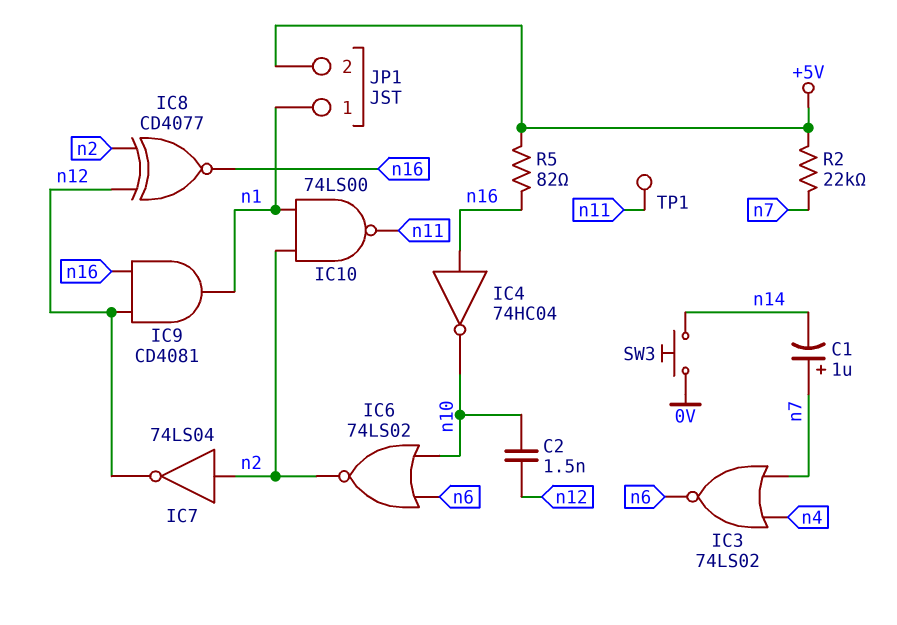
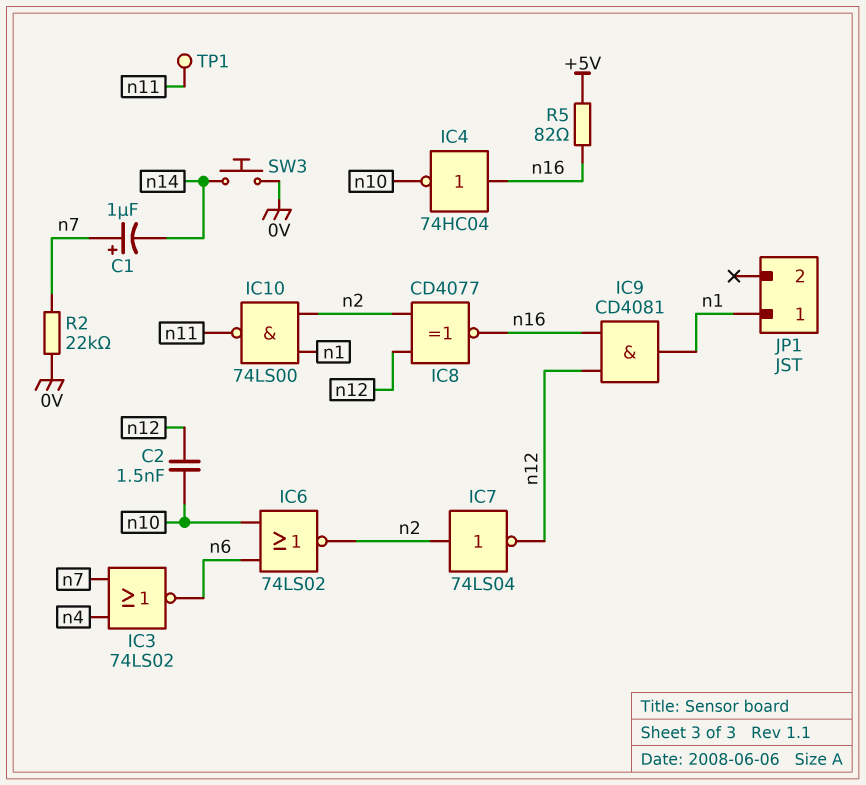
JP1 pin 2: +5V -> none
R2: 22k (+5V, n7) -> 22k (0V, n7)

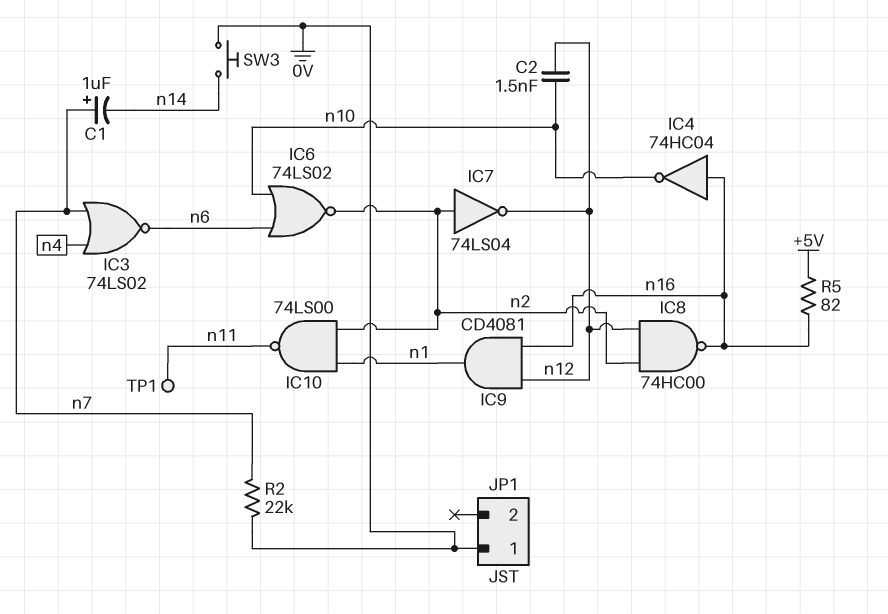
IC8: XNOR CD4077 (in n2, in n12, out n16) -> NAND 74HC00 (in n2, in n12, out n16)
JP1 pin 1: n1 -> 0V

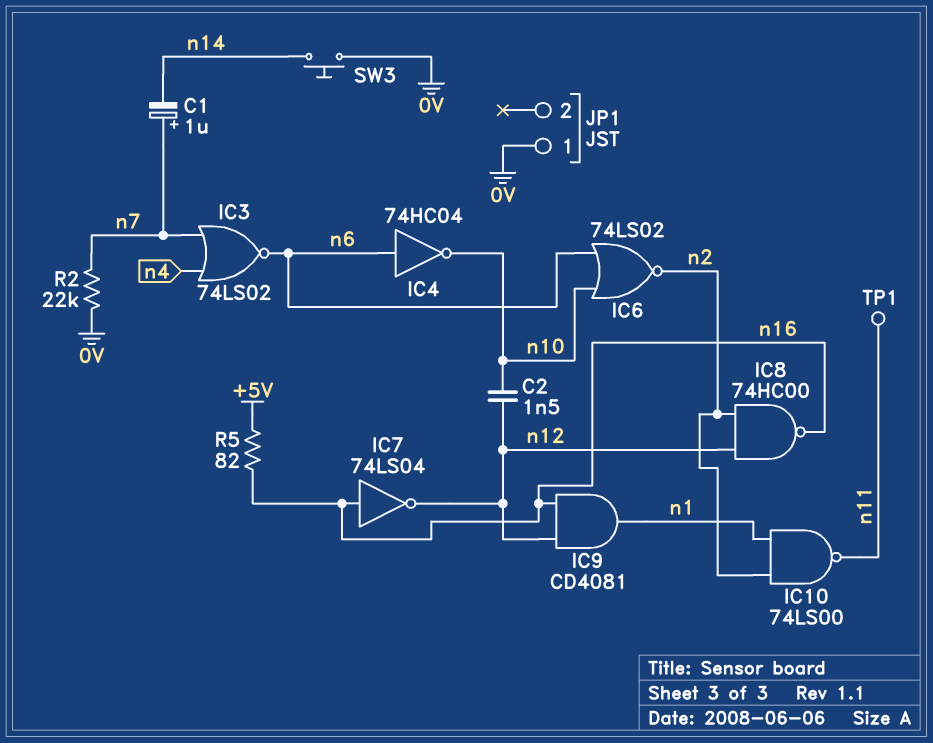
IC4: NOT 74HC04 (in n16, out n10) -> NOT 74HC04 (in n6, out n10)
IC7: NOT 74LS04 (in n2, out n12) -> NOT 74LS04 (in n16, out n12)

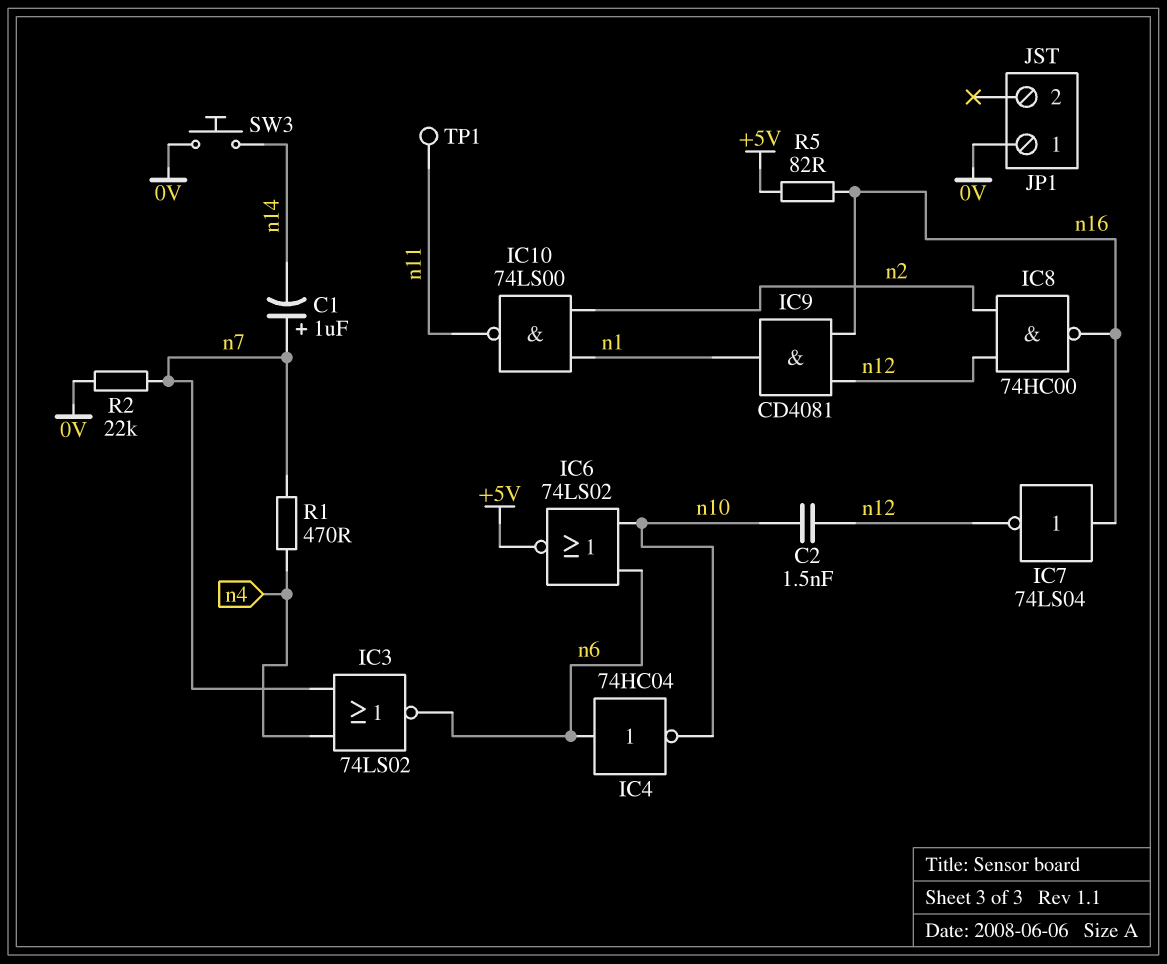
IC6: NOR 74LS02 (in n6, in n10, out n2) -> NOR 74LS02 (in n6, in n10, out +5V)
R1: none -> 470 (n4, n7)

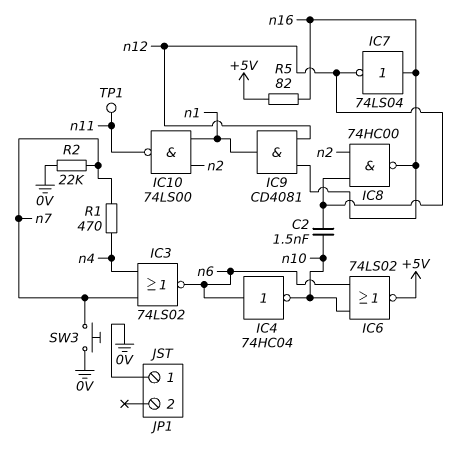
C1: 1uF (plus n7, minus n14) -> none
SW3: button (0V, n14) -> button (0V, n7)

